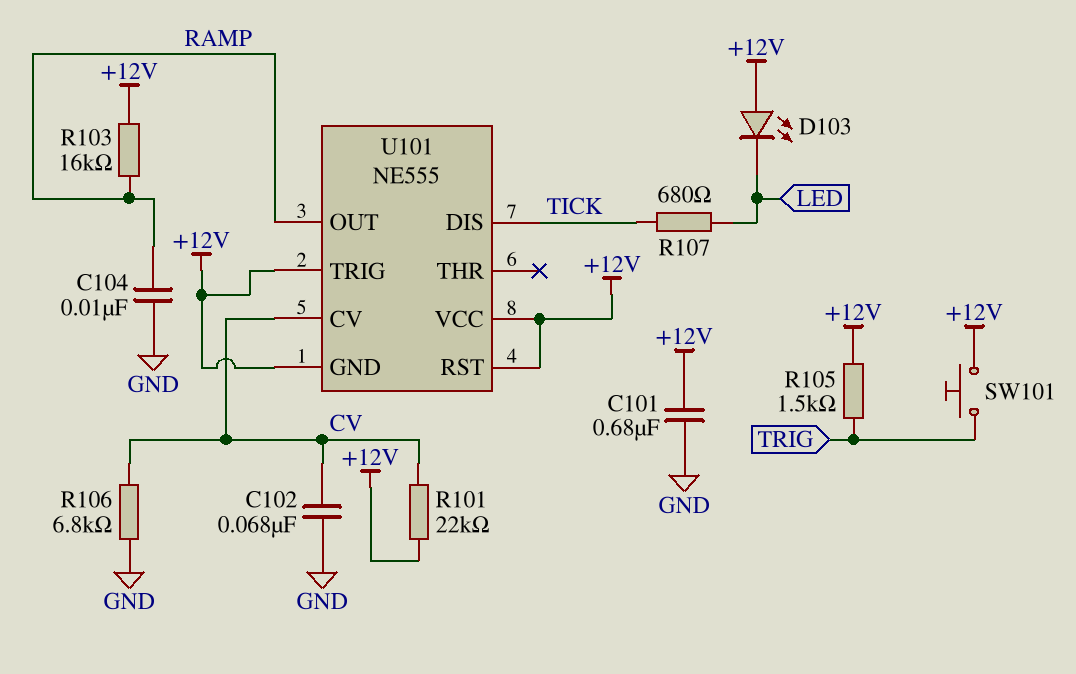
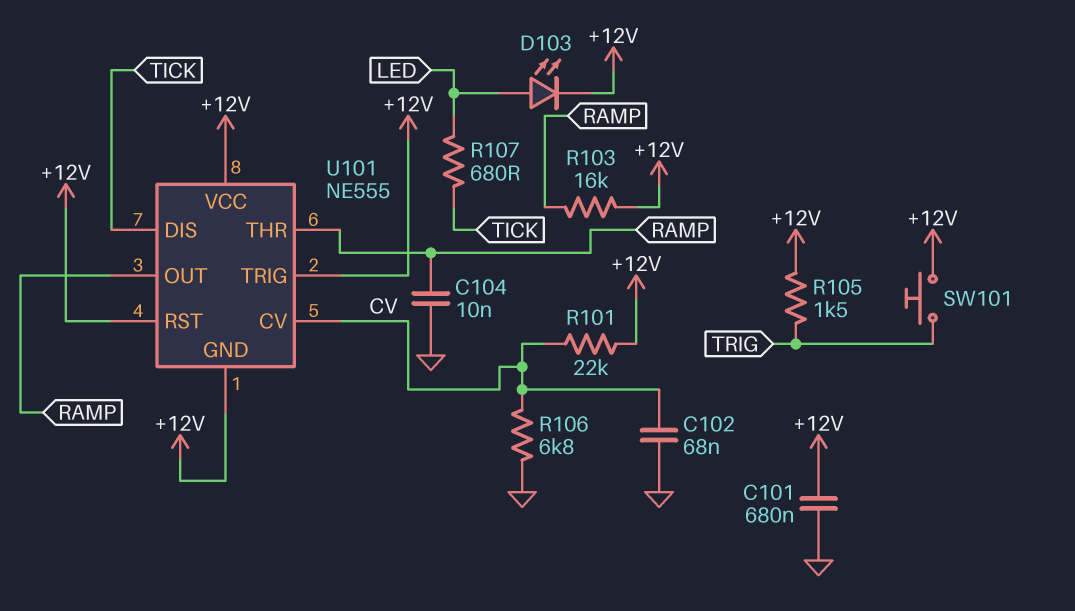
D103: LED (A +12V, K LED) -> LED (A LED, K +12V)
U101 pin THR: none -> RAMP

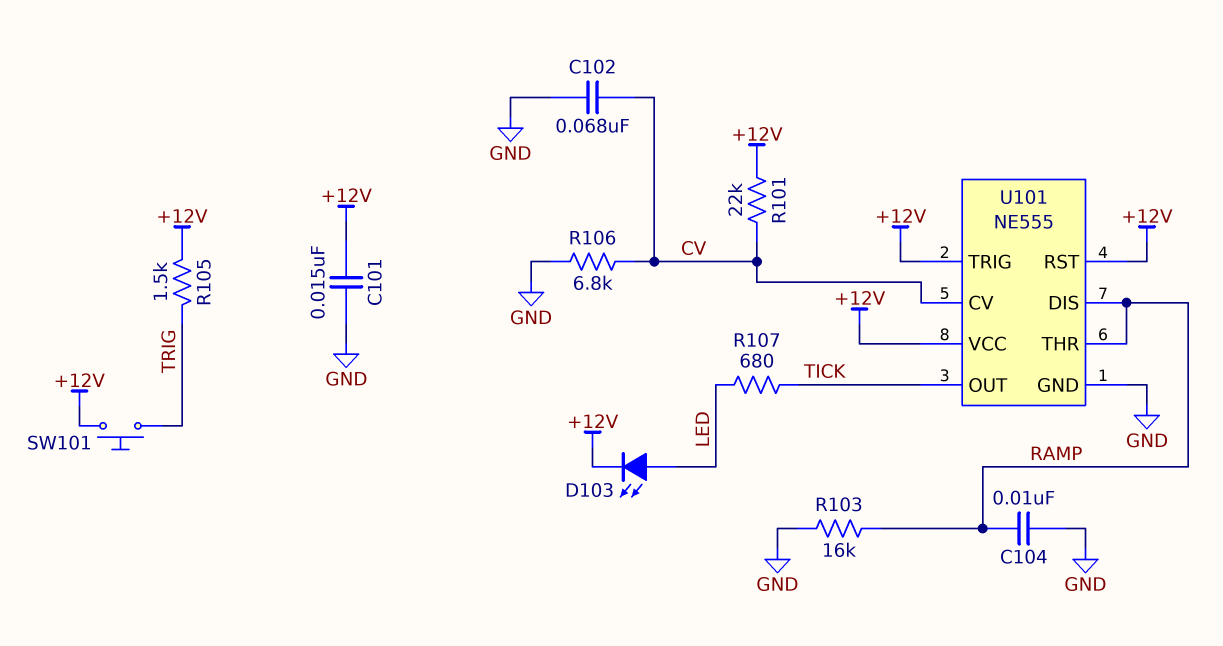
C101: 680nF (+12V, GND) -> 15nF (+12V, GND)
R103: 16k (+12V, RAMP) -> 16k (GND, RAMP)
U101 pin DIS: TICK -> RAMP
U101 pin GND: +12V -> GND
U101 pin OUT: RAMP -> TICK

